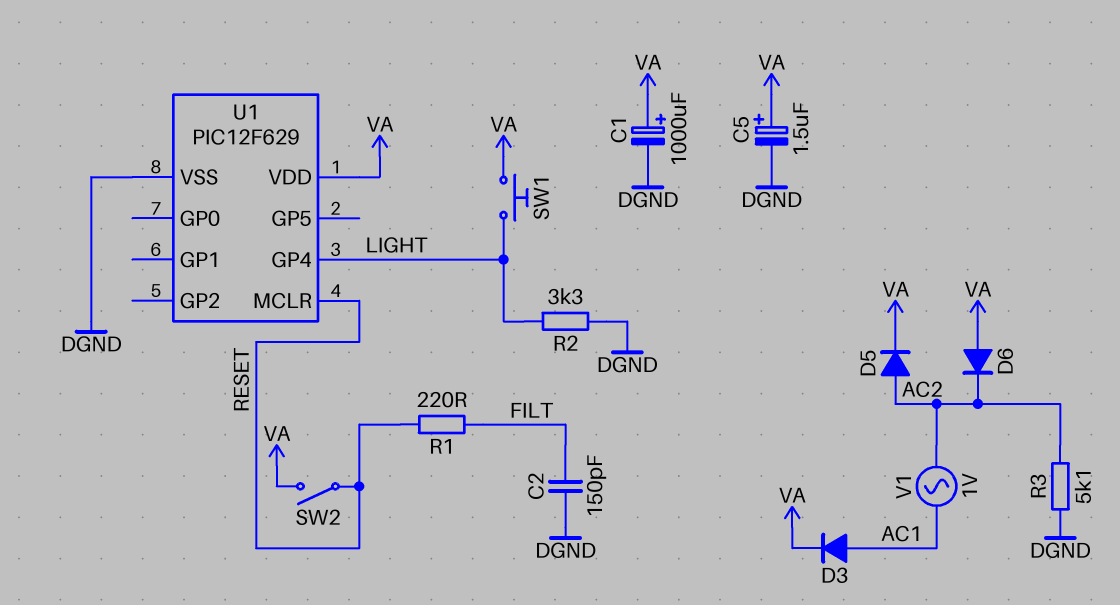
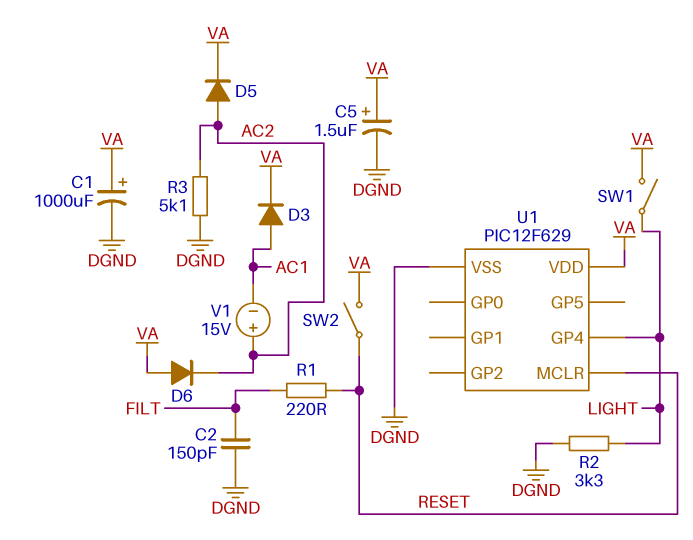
SW1: button (LIGHT, VA) -> switch (LIGHT, VA)
V1: AC 1V (AC1, AC2) -> 15V (plus AC2, minus AC1)

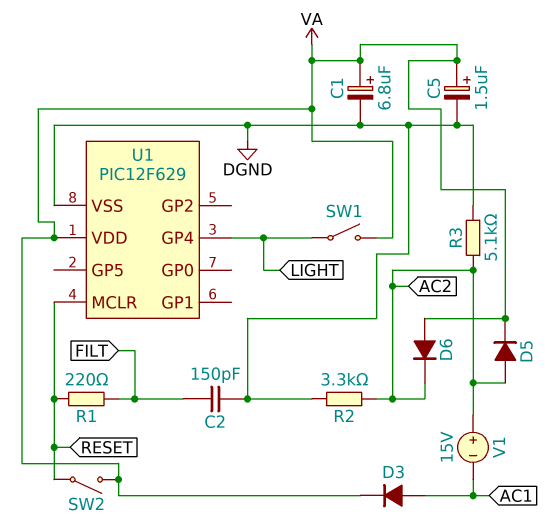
C1: 1000uF (plus VA, minus DGND) -> 6.8uF (plus VA, minus DGND)
R2: 3.3k (DGND, LIGHT) -> 3.3k (AC2, DGND)

